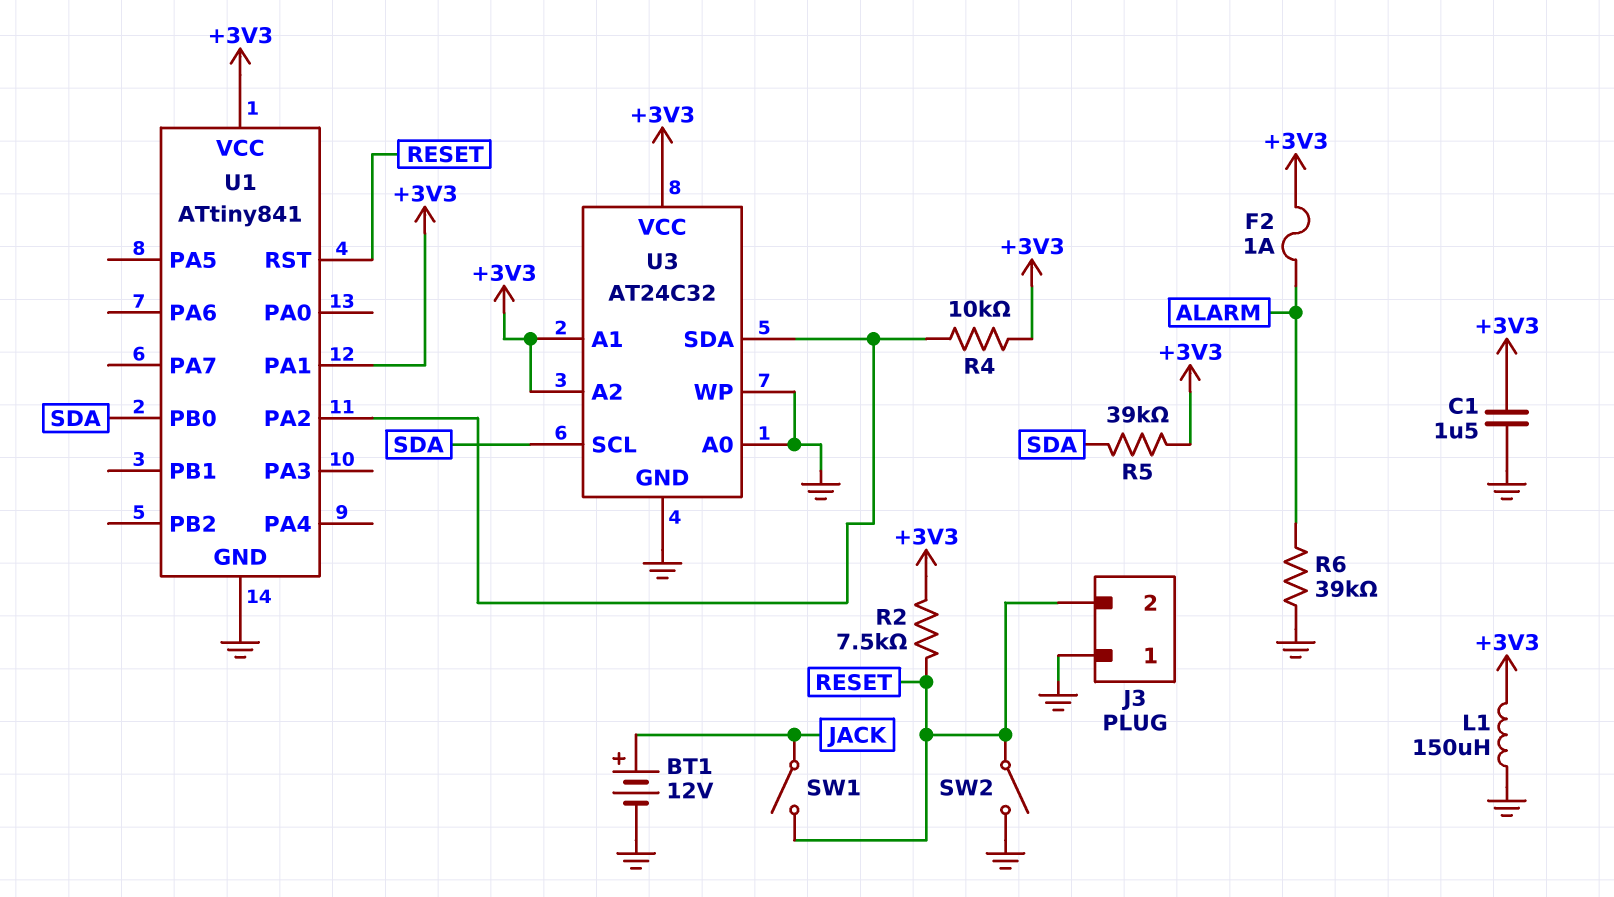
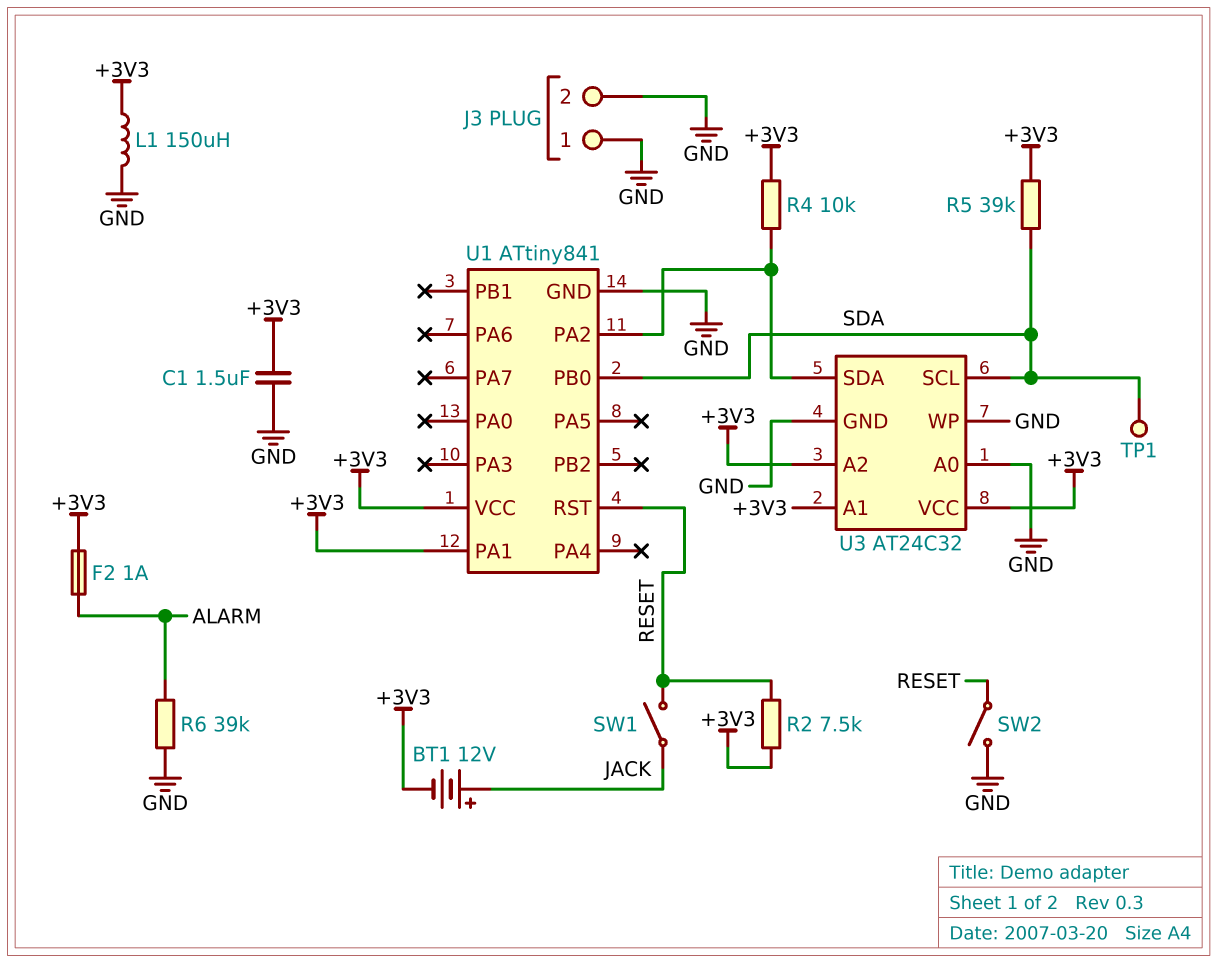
BT1: 12V (plus JACK, minus GND) -> 12V (plus JACK, minus +3V3)
J3 pin 2: RESET -> GND
TP1: none -> test point (SDA)

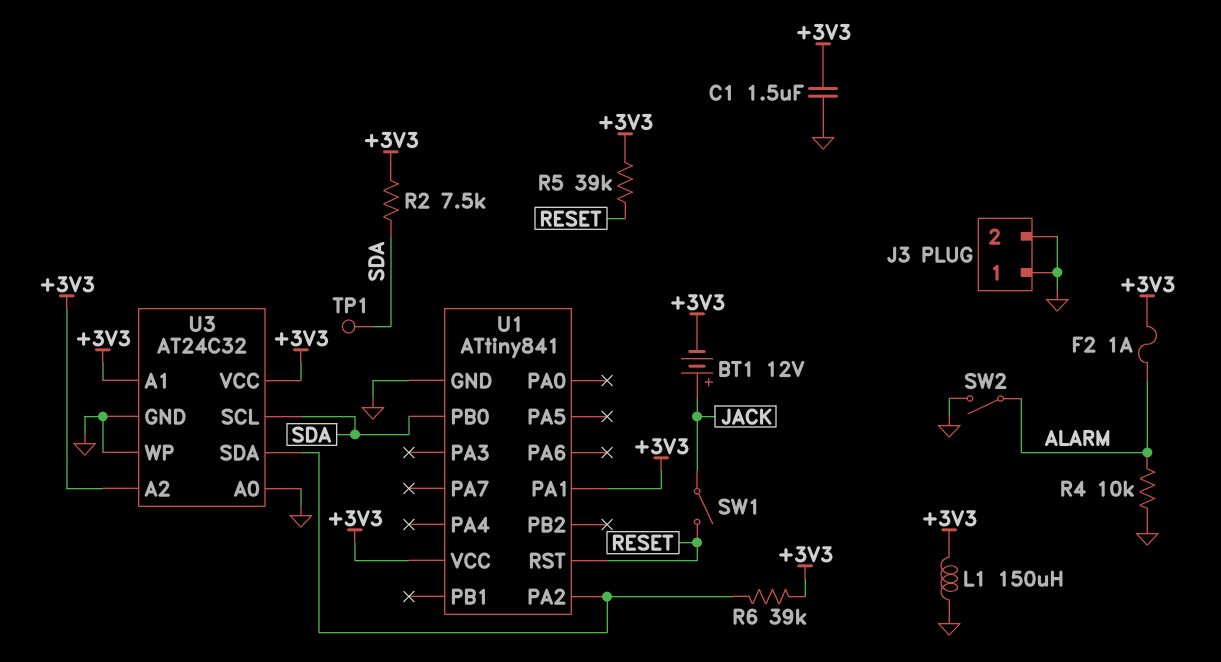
R2: 7.5k (+3V3, RESET) -> 7.5k (+3V3, SDA)
R4: 10k (+3V3, U1/PA2) -> 10k (ALARM, GND)
R5: 39k (+3V3, SDA) -> 39k (+3V3, RESET)
R6: 39k (ALARM, GND) -> 39k (+3V3, U1/PA2)
SW2: switch (GND, RESET) -> switch (ALARM, GND)

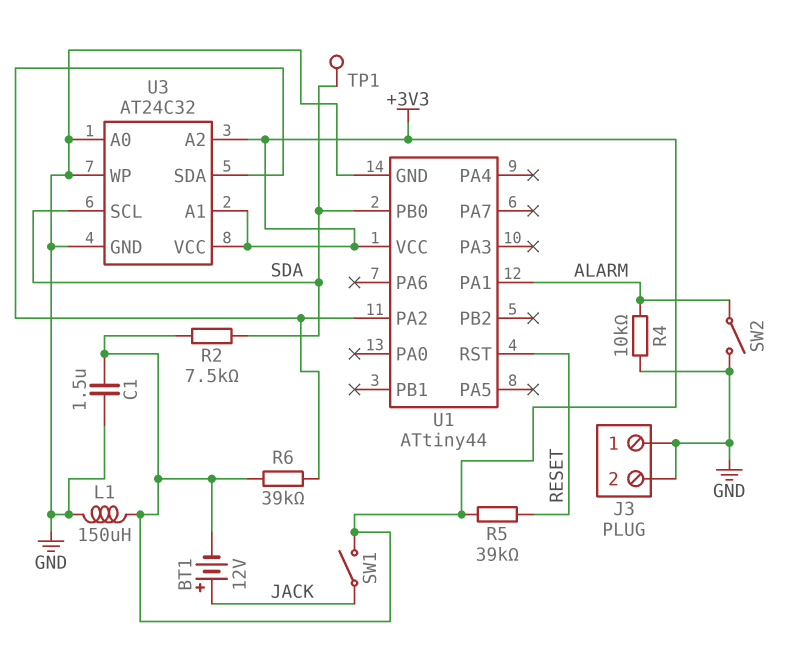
F2: 1A (+3V3, ALARM) -> none
SW1: switch (JACK, RESET) -> switch (+3V3, JACK)
U1: ATtiny841 -> ATtiny44
U1 pin PA1: +3V3 -> ALARM

